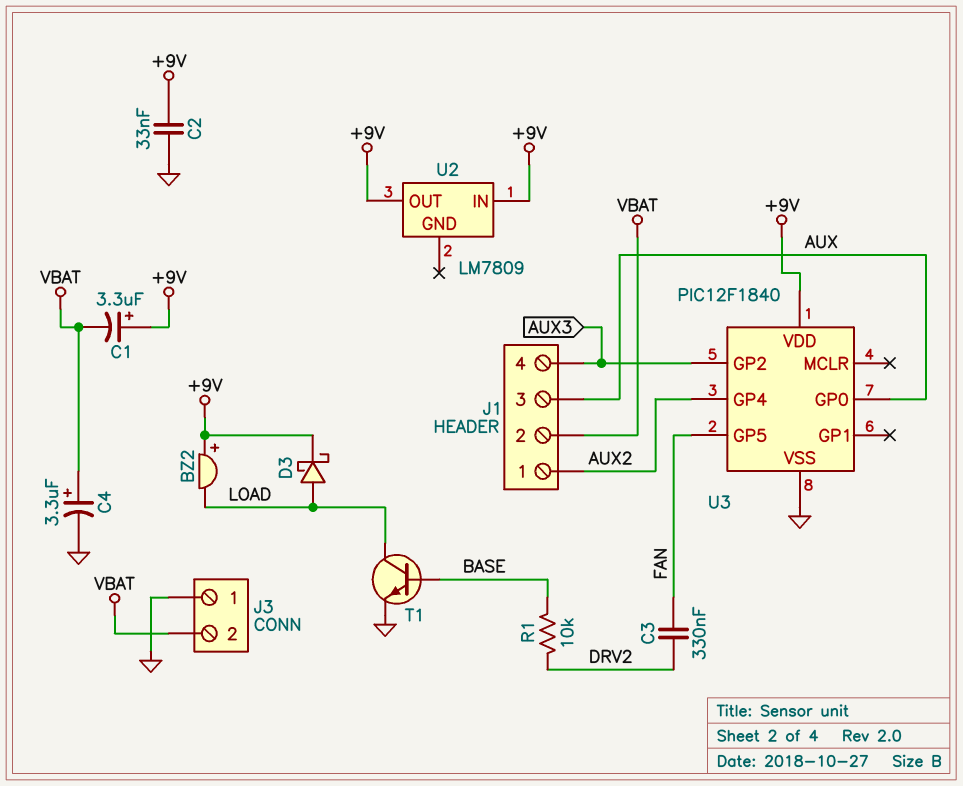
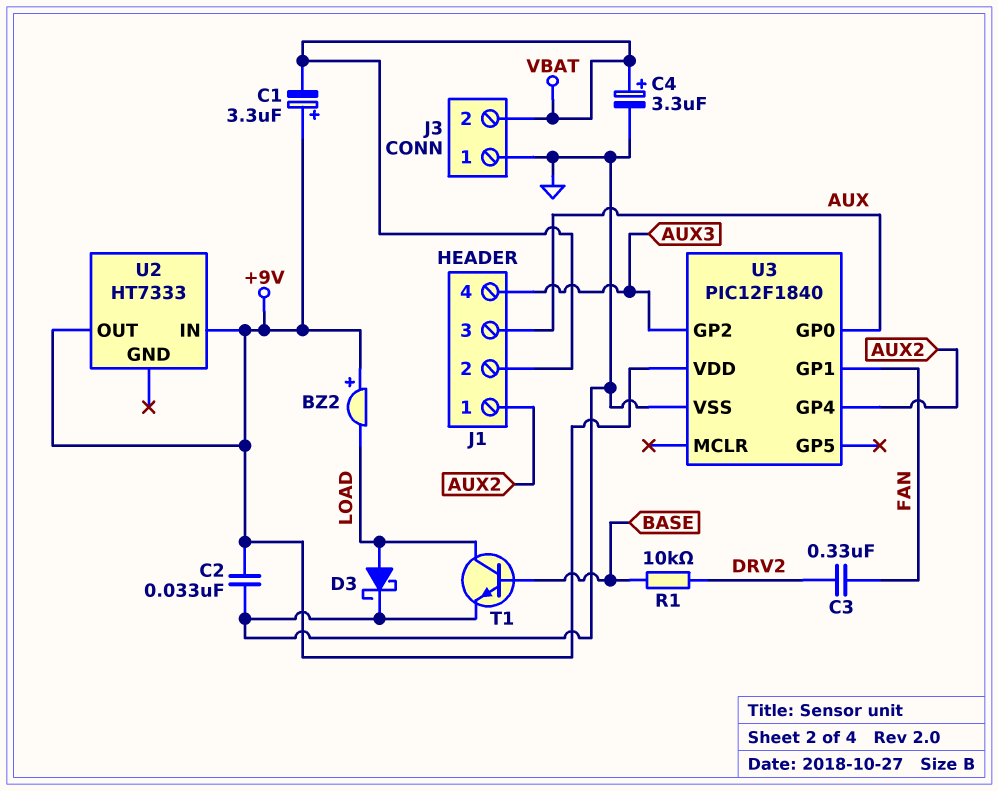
D3: schottky (A LOAD, K +9V) -> schottky (A LOAD, K GND)
U2: LM7809 -> HT7333
U3 pin GP1: none -> FAN
U3 pin GP5: FAN -> none

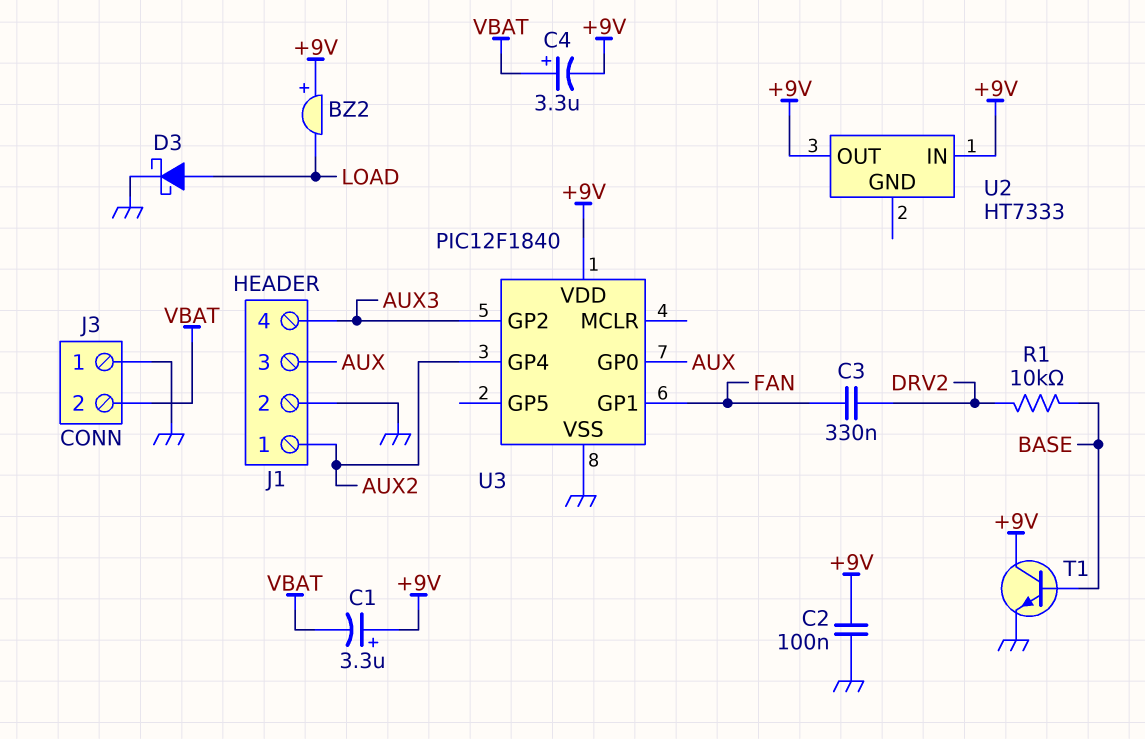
C2: 33nF (+9V, GND) -> 100nF (+9V, GND)
C4: 3.3uF (plus VBAT, minus GND) -> 3.3uF (plus VBAT, minus +9V)
J1 pin 2: VBAT -> GND
T1: NPN (B BASE, C LOAD, E GND) -> NPN (B BASE, C +9V, E GND)

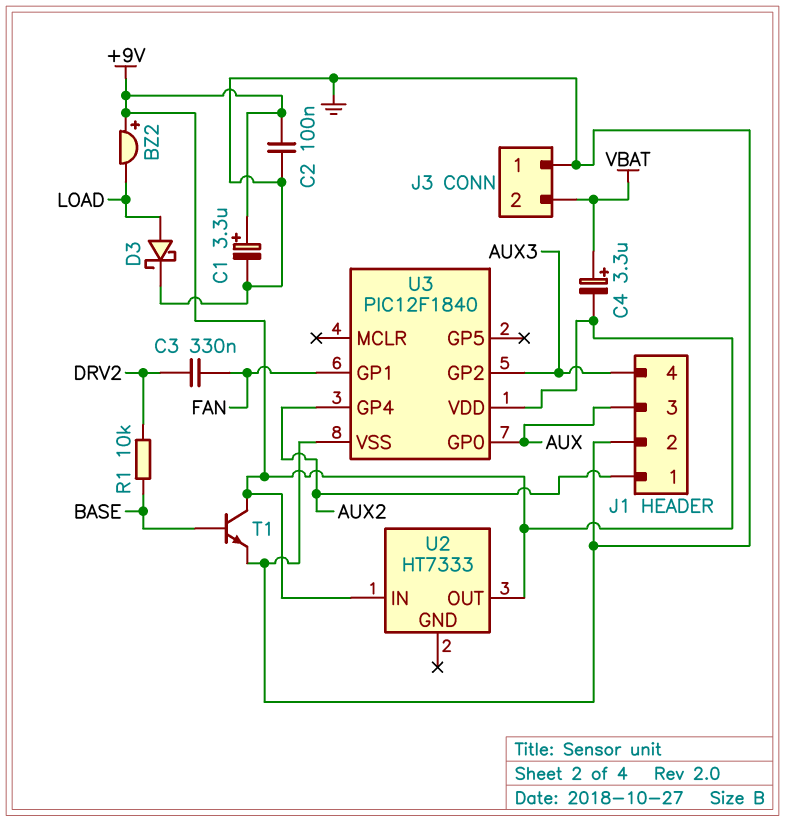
C1: 3.3uF (plus +9V, minus VBAT) -> 3.3uF (plus +9V, minus GND)

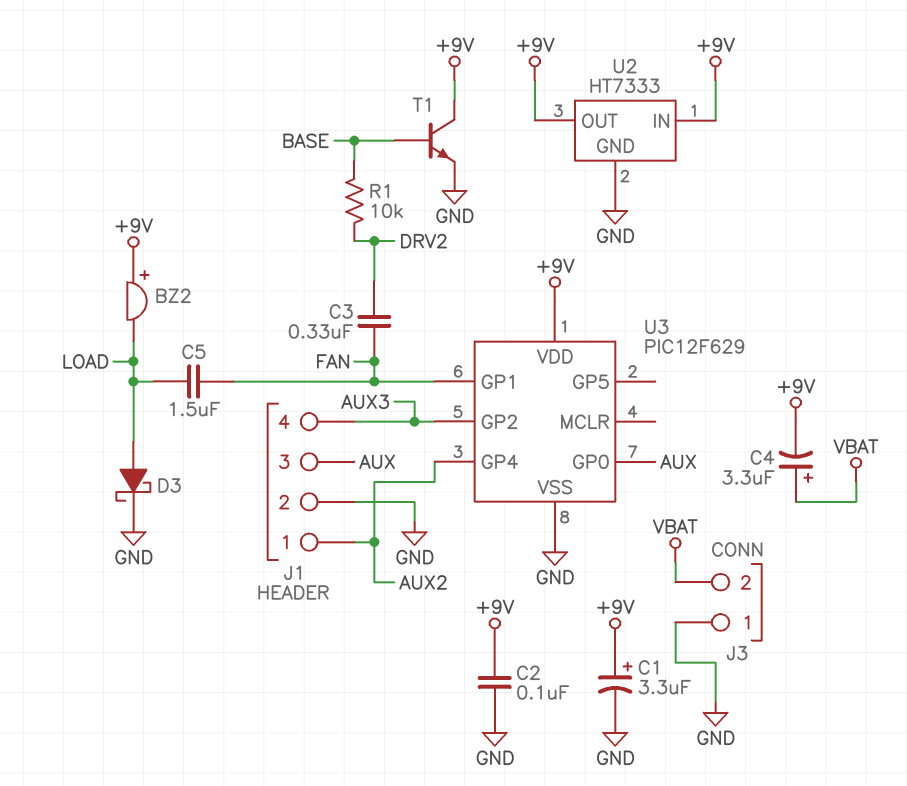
C5: none -> 1.5uF (FAN, LOAD)
U2 pin GND: none -> GND
U3: PIC12F1840 -> PIC12F629

